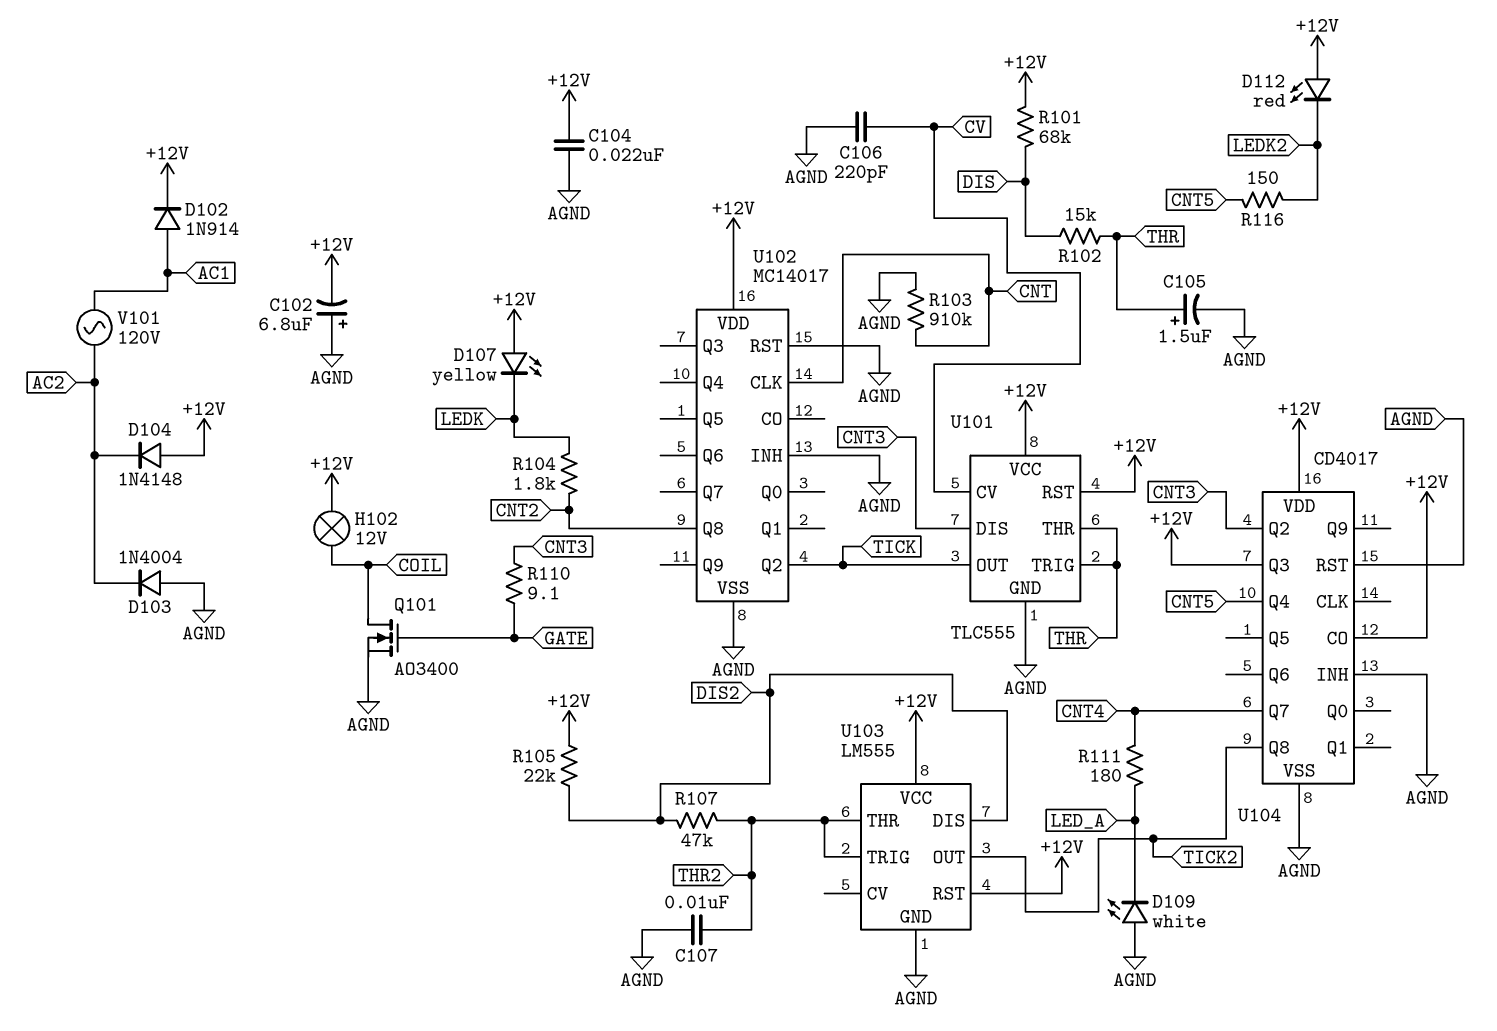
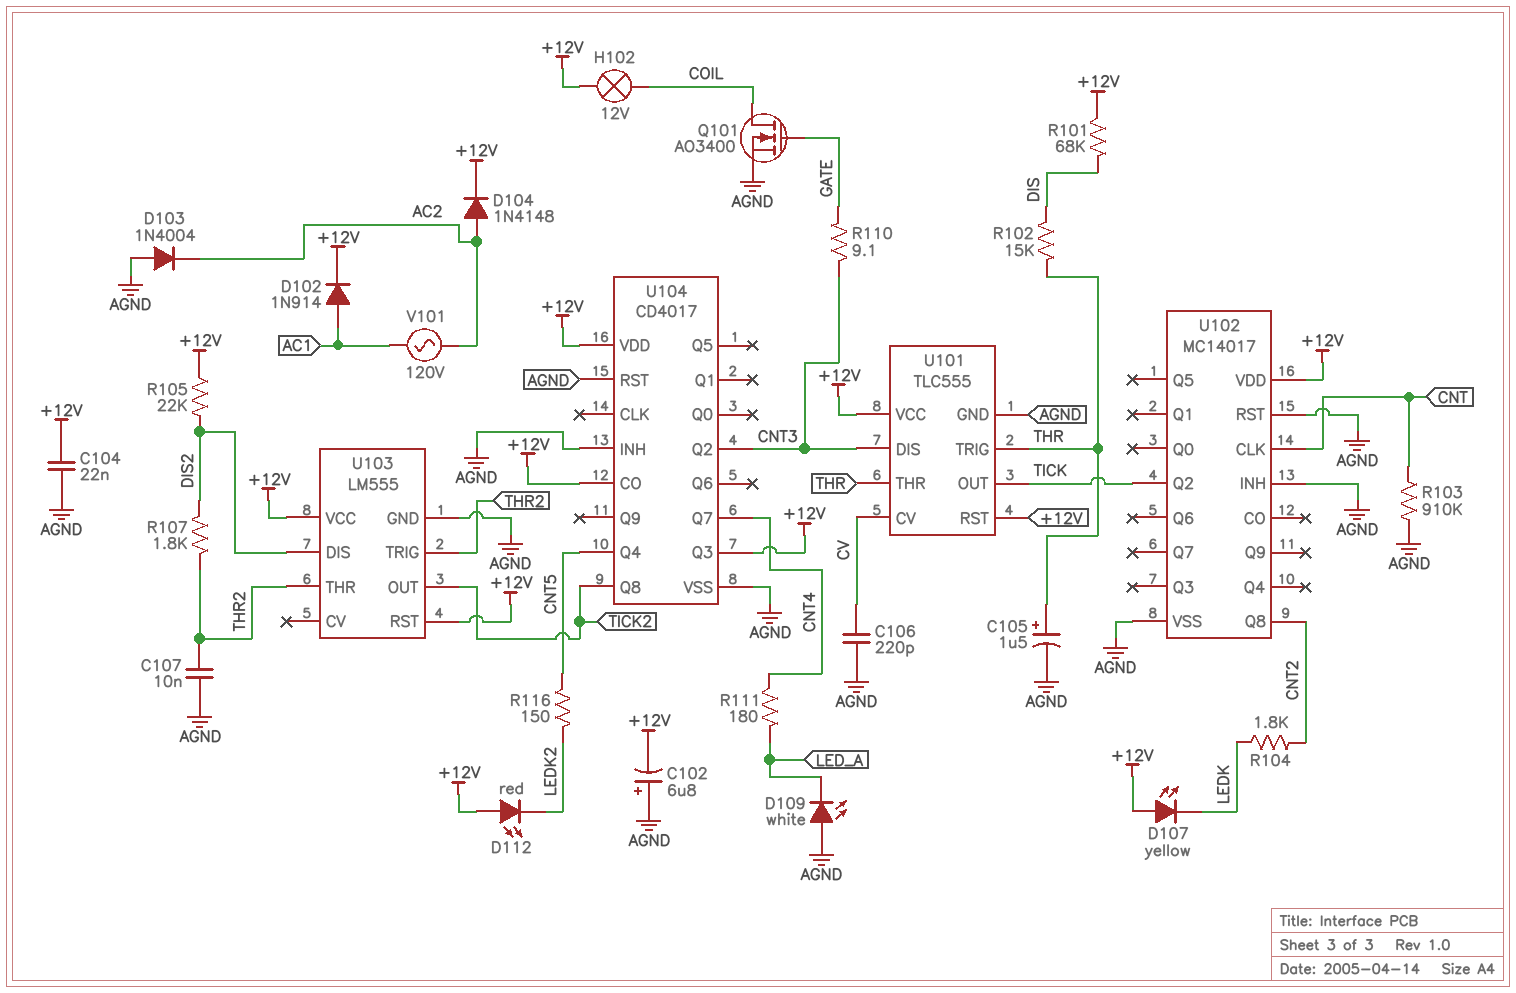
D104: diode 1N4148 (A +12V, K AC2) -> diode 1N4148 (A AC2, K +12V)
R107: 47k (DIS2, THR2) -> 1.8k (DIS2, THR2)

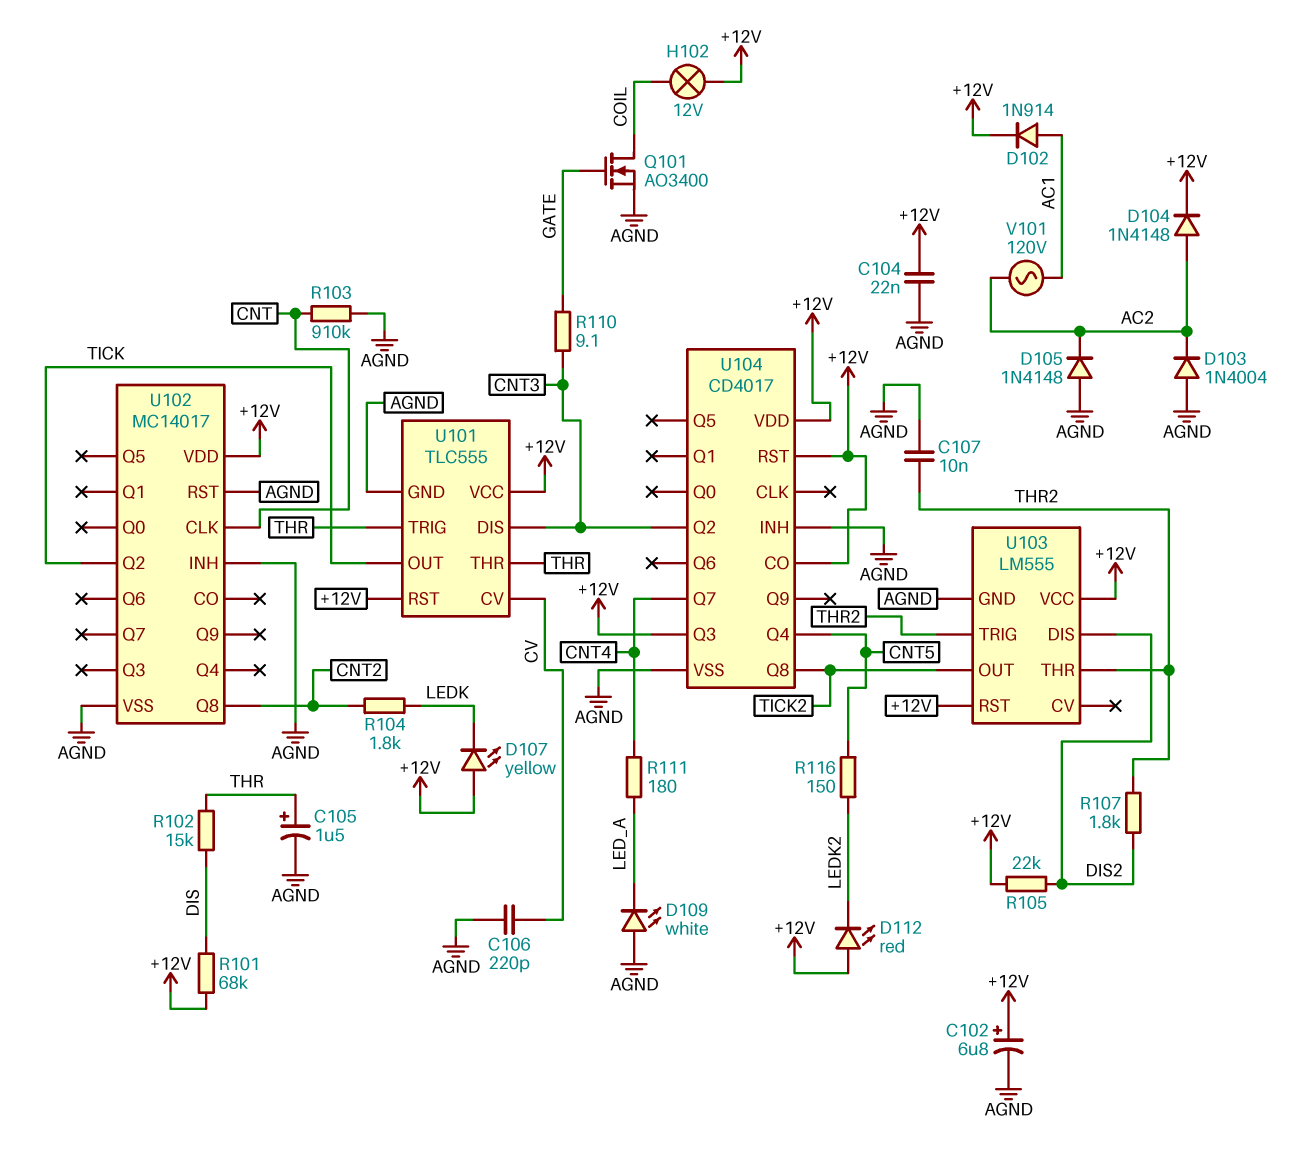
C102: 6.8uF (plus AGND, minus +12V) -> 6.8uF (plus +12V, minus AGND)
D105: none -> diode 1N4148 (A AGND, K AC2)
U104 pin RST: AGND -> +12V

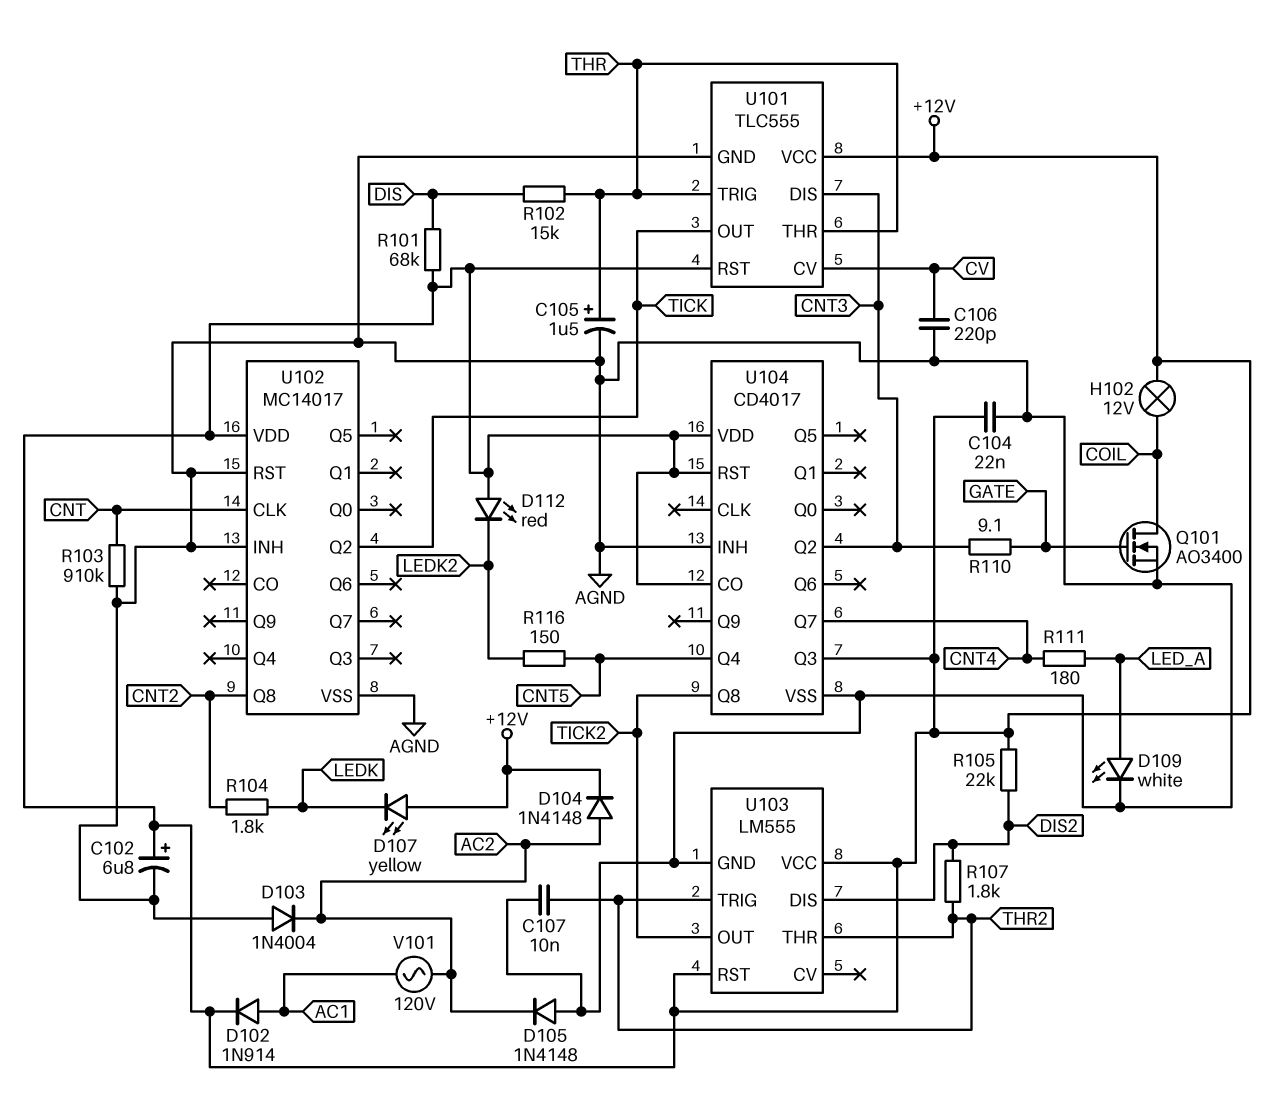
D109: LED white (A AGND, K LED_A) -> LED white (A LED_A, K AGND)

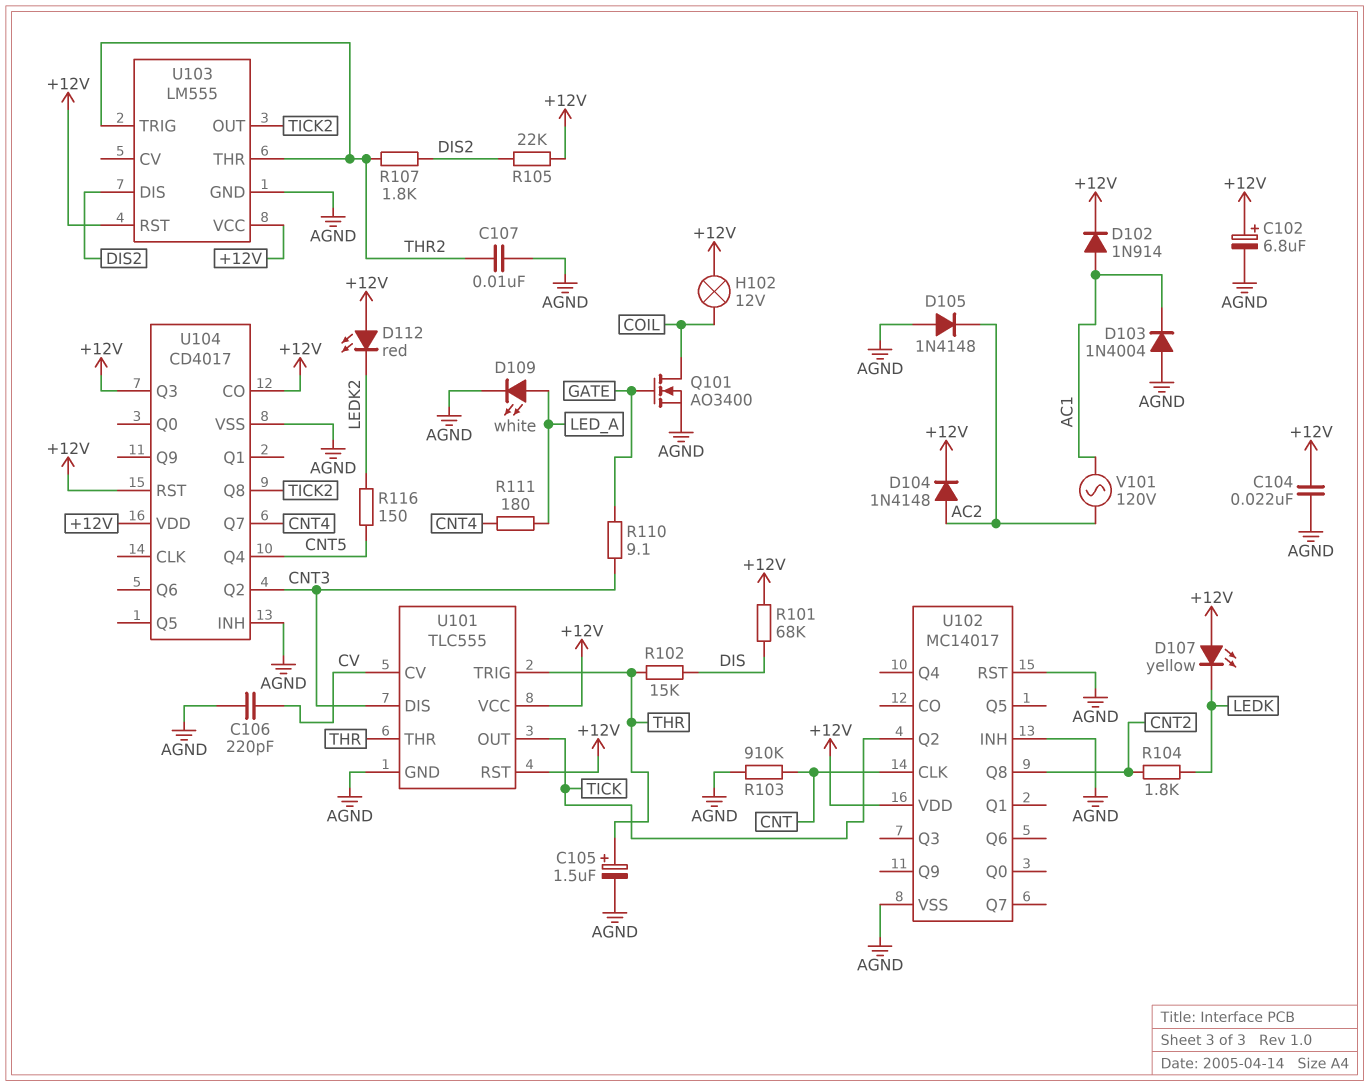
D103: diode 1N4004 (A AGND, K AC2) -> diode 1N4004 (A AGND, K AC1)

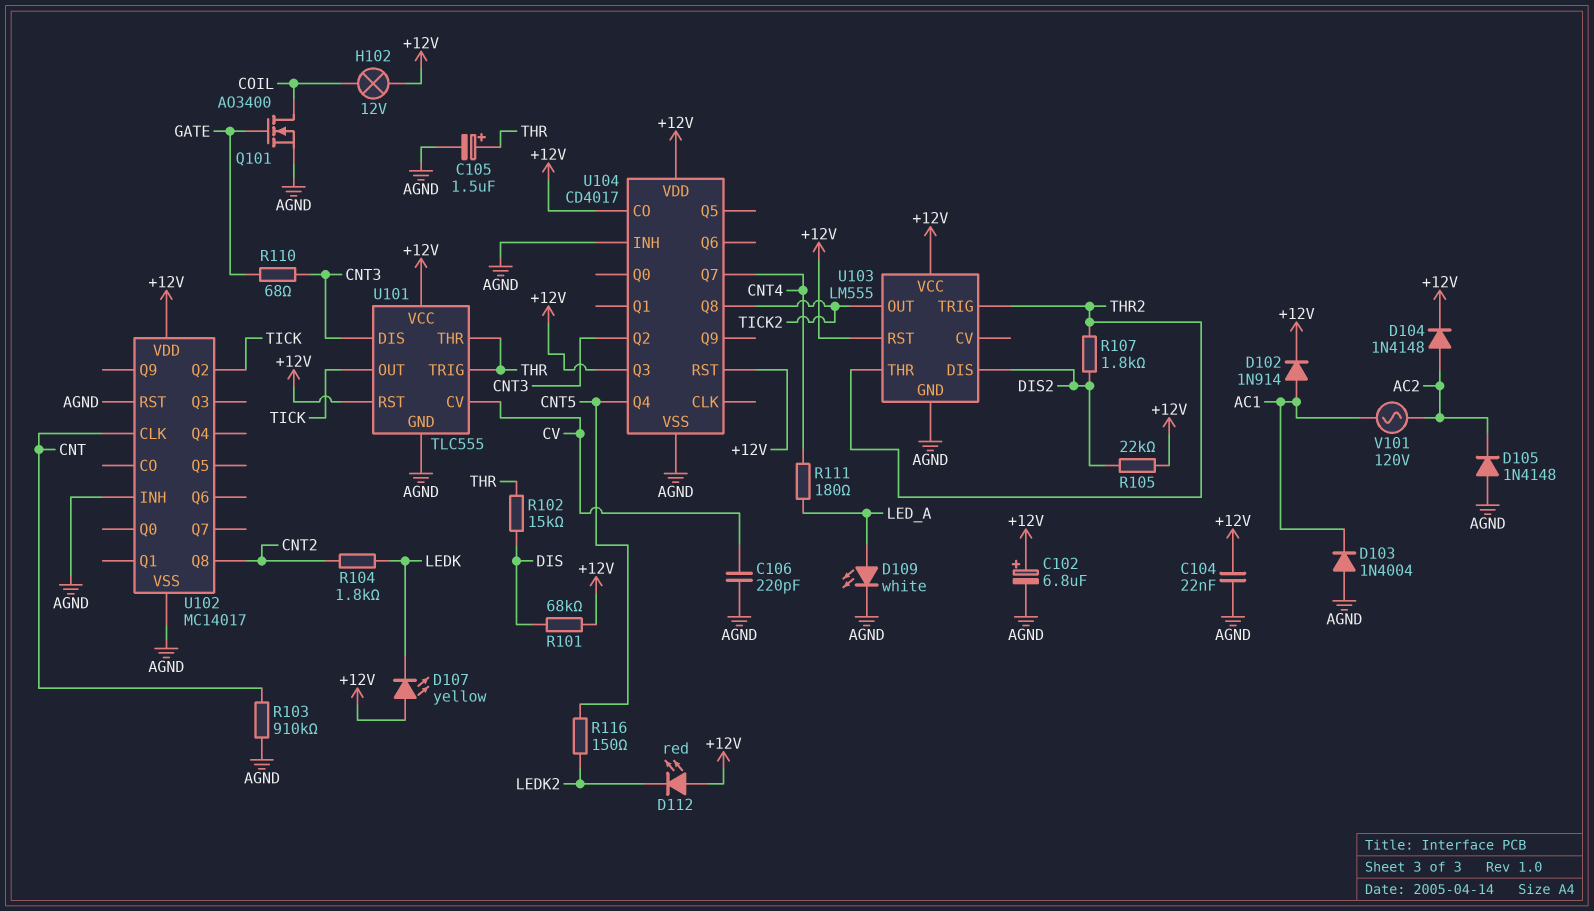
C107: 10nF (AGND, THR2) -> none
R110: 9.1 (CNT3, GATE) -> 68 (CNT3, GATE)

